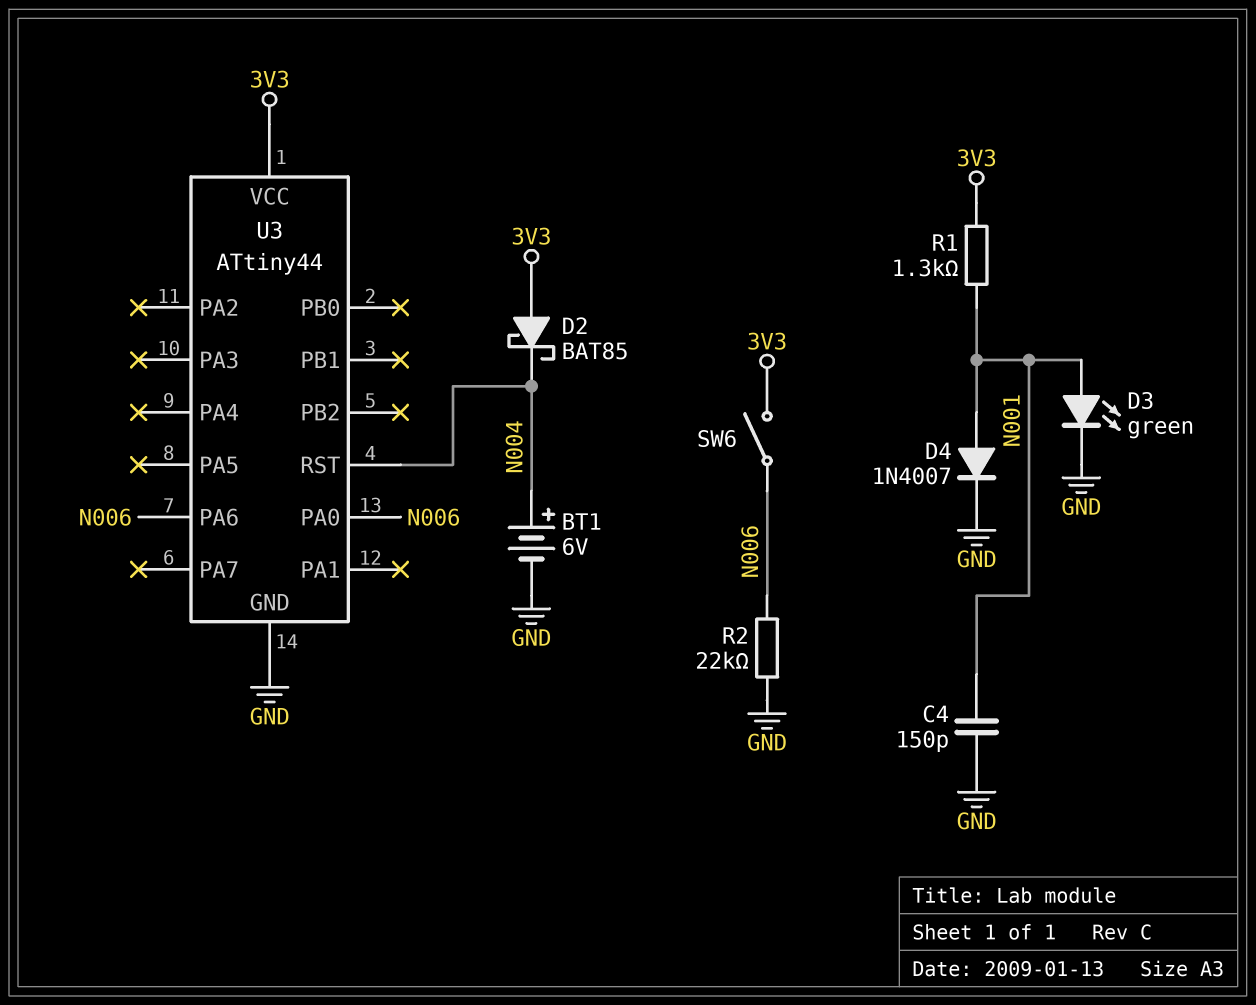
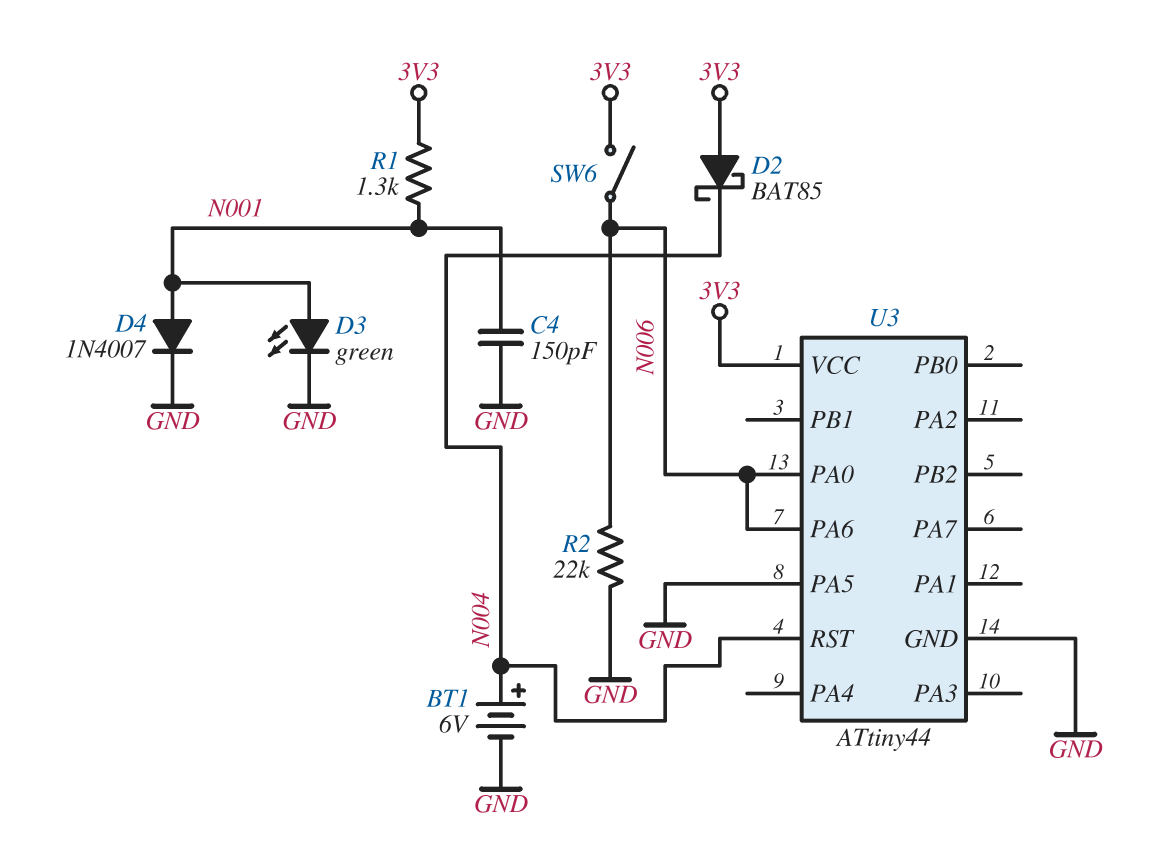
U3 pin PA5: none -> GND

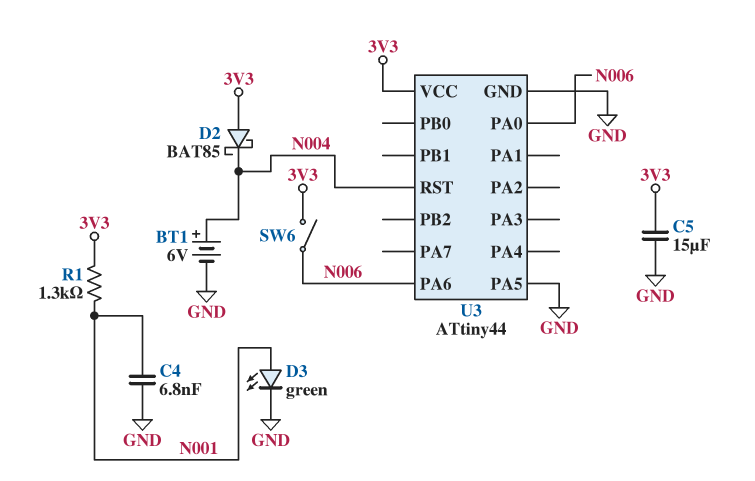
C4: 150pF (GND, N001) -> 6.8nF (GND, N001)
C5: none -> 15uF (3V3, GND)
D4: diode 1N4007 (A N001, K GND) -> none
R2: 22k (GND, N006) -> none

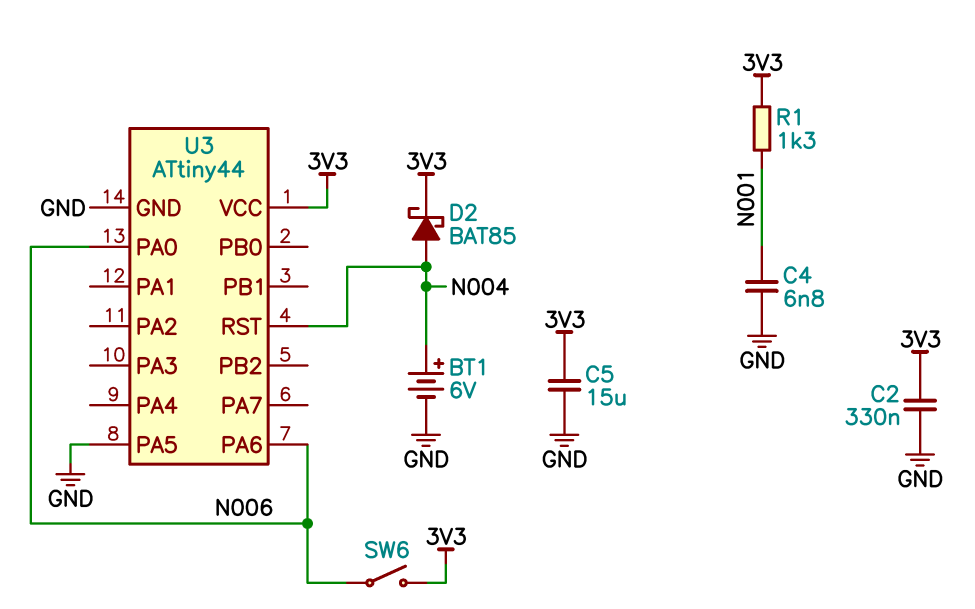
C2: none -> 330nF (3V3, GND)
D2: schottky BAT85 (A 3V3, K N004) -> schottky BAT85 (A N004, K 3V3)
D3: LED green (A N001, K GND) -> none

